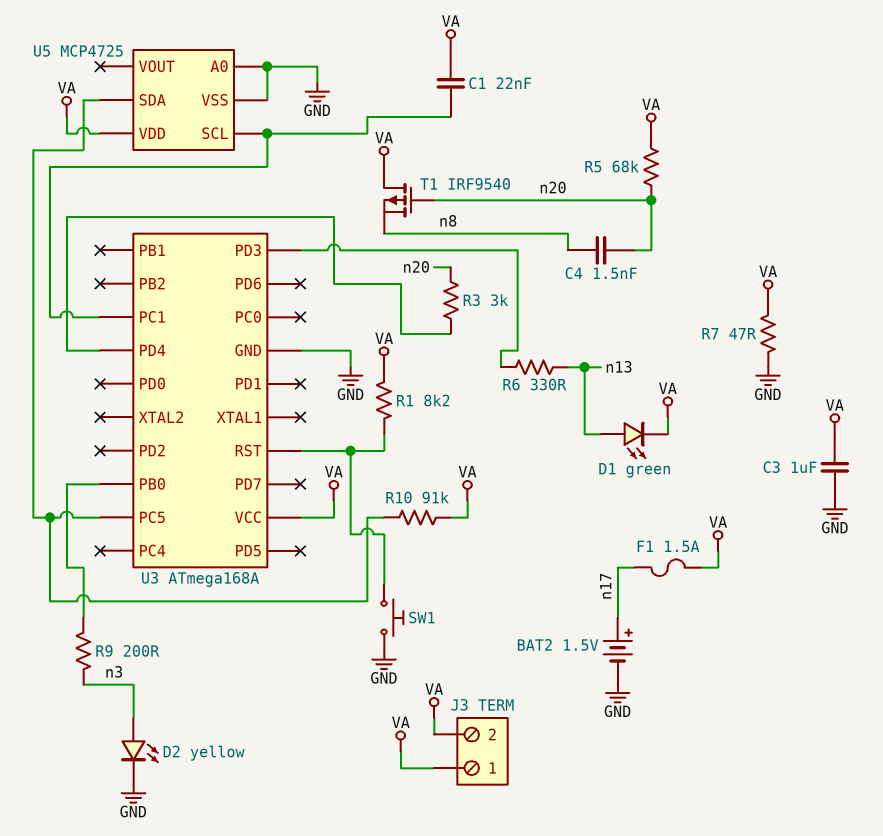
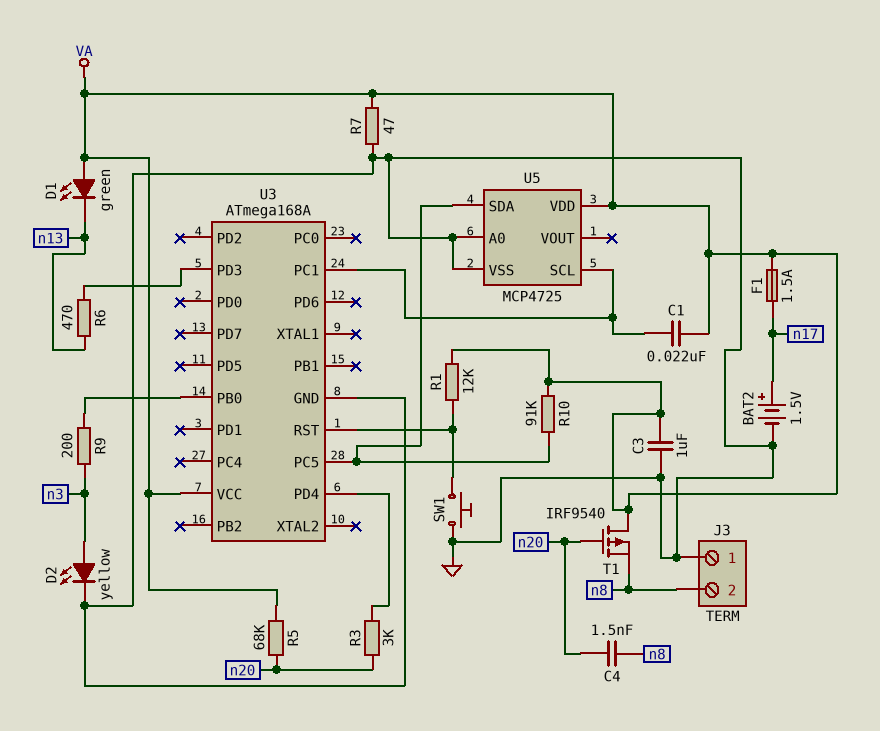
D1: LED green (A n13, K VA) -> LED green (A VA, K n13)
J3 pin 1: VA -> GND
J3 pin 2: VA -> n8
R1: 8.2k (U3/RST, VA) -> 12k (U3/RST, VA)
R6: 330 (U3/PD3, n13) -> 470 (U3/PD3, n13)

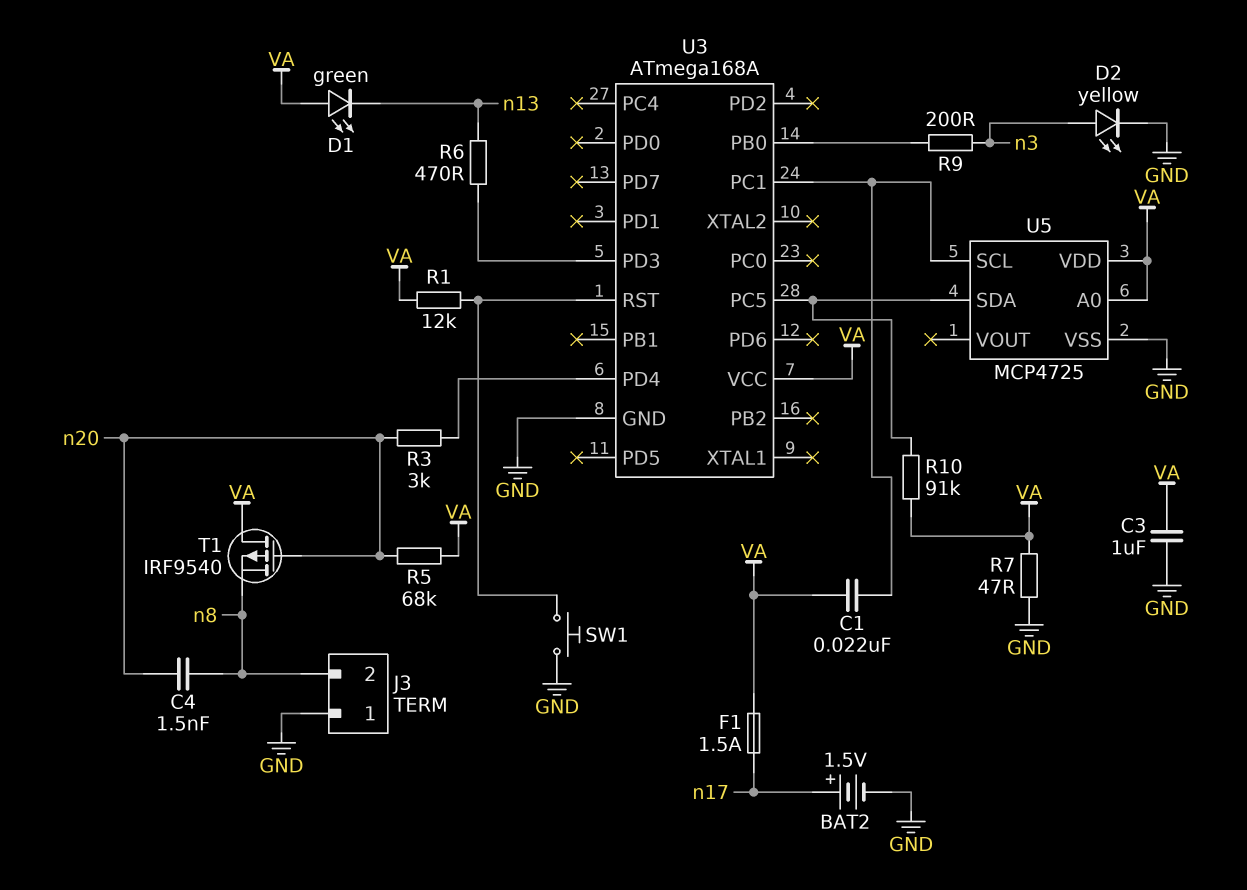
U5 pin A0: GND -> VA

